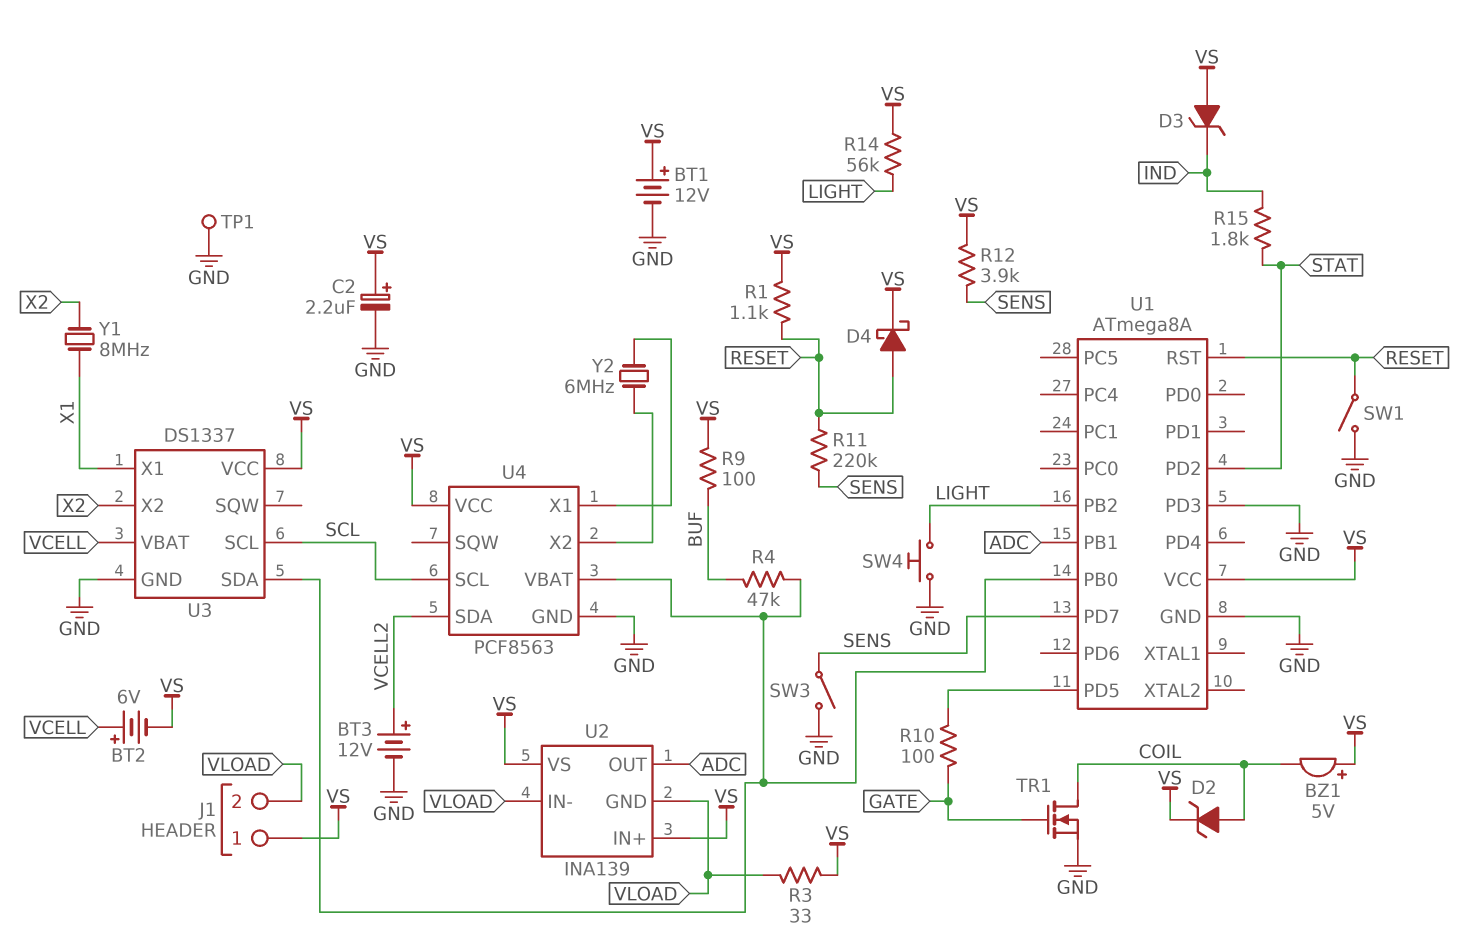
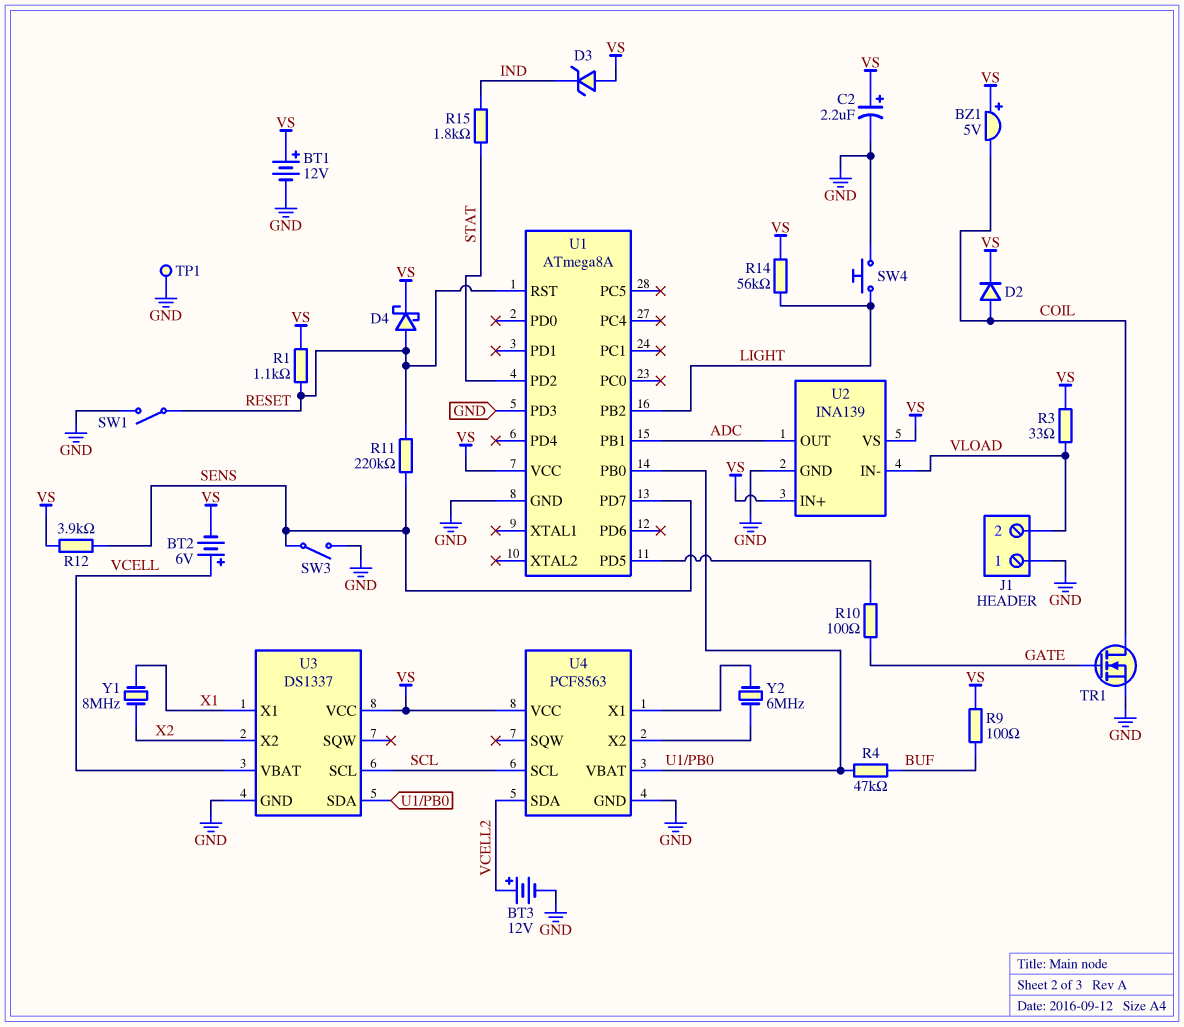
D2: zener (A COIL, K VS) -> diode (A COIL, K VS)
J1 pin 1: VS -> GND
U2 pin GND: VLOAD -> GND

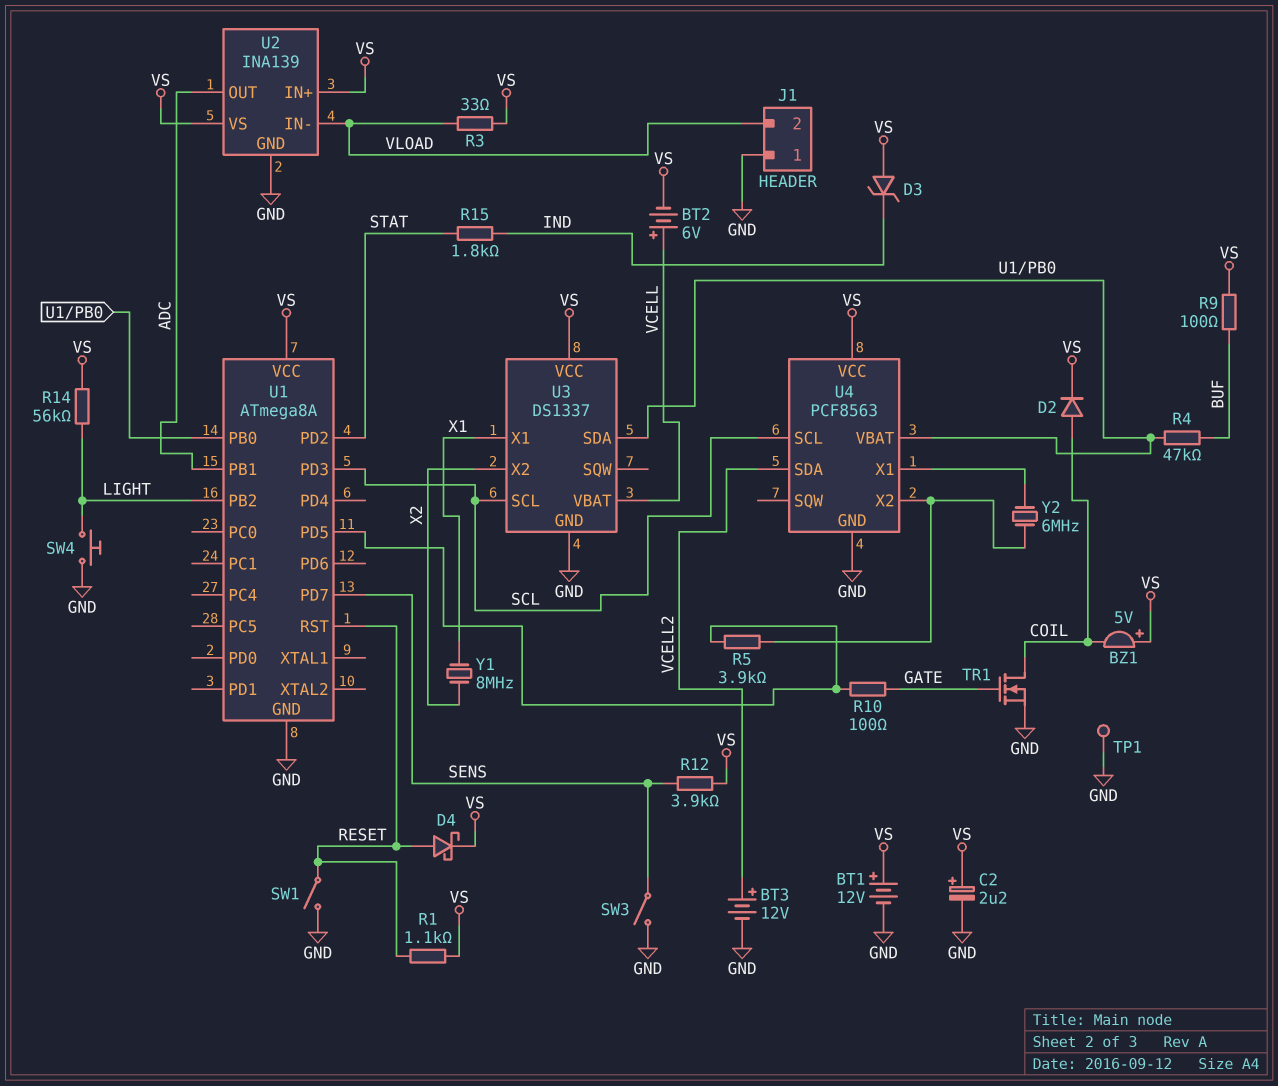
R5: none -> 3.9k (U1/PD5, U4/X2)
R11: 220k (RESET, SENS) -> none
U1 pin PD3: GND -> SCL

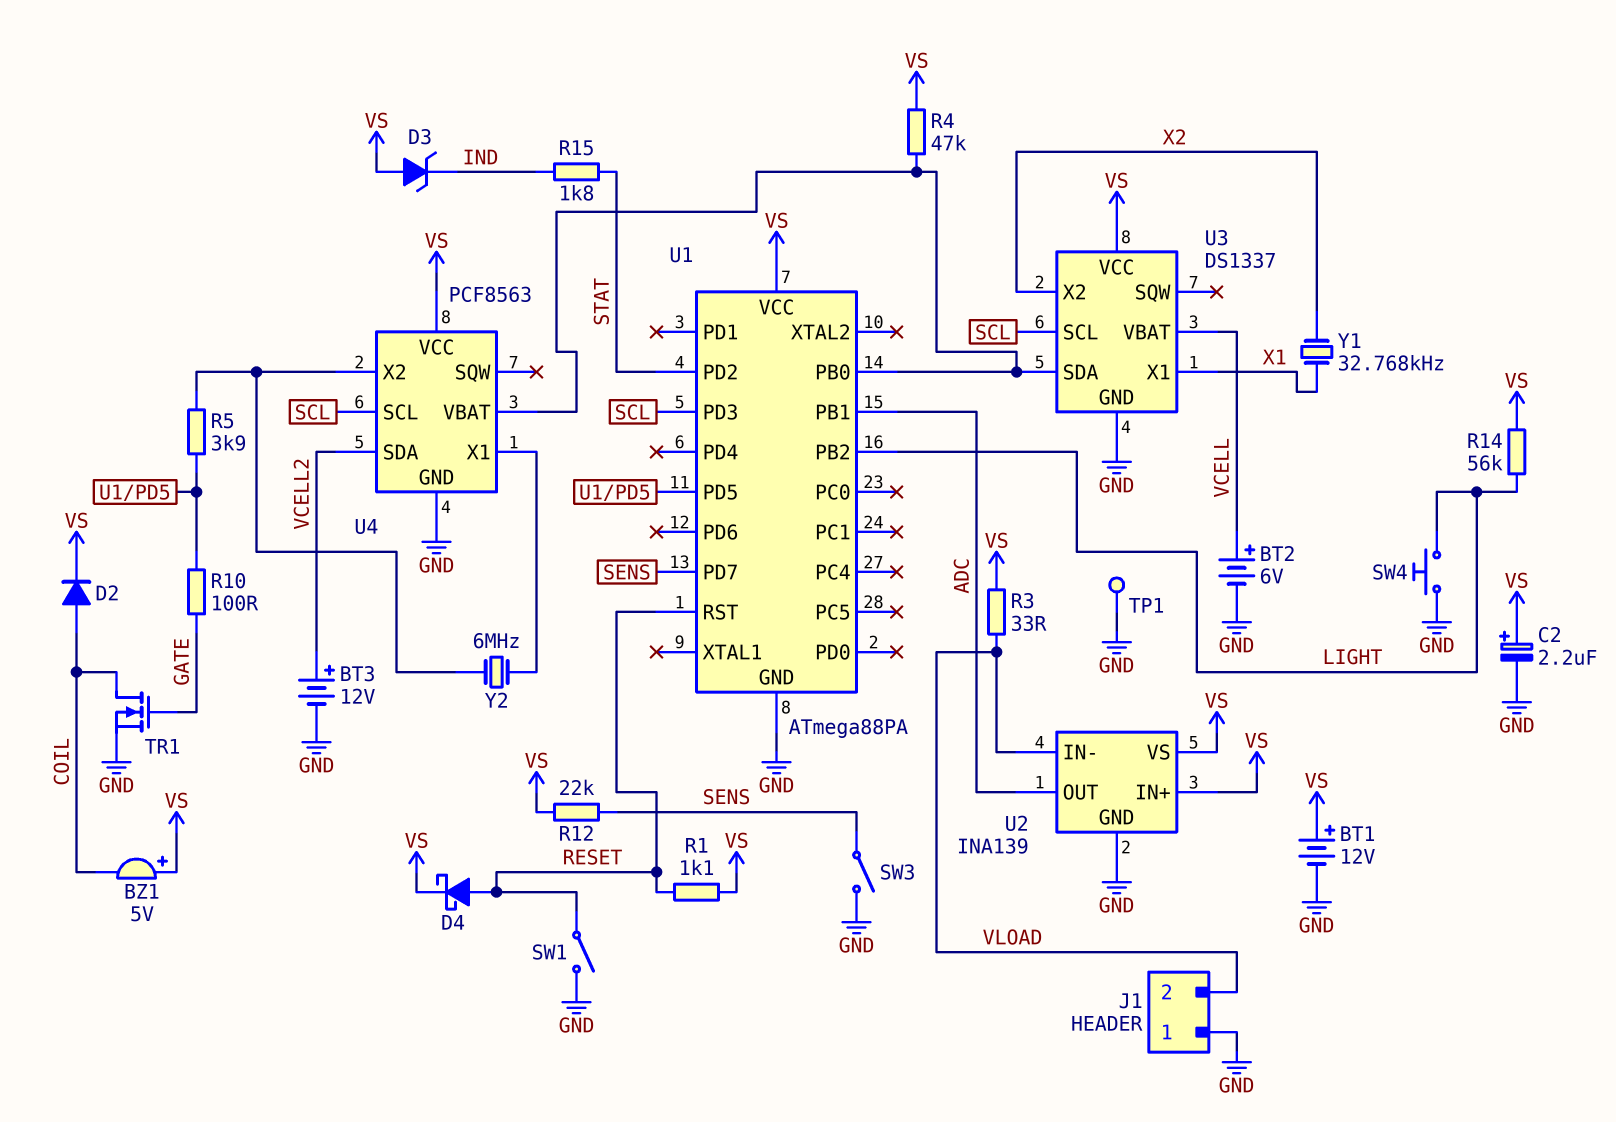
BT2: 6V (plus VCELL, minus VS) -> 6V (plus VCELL, minus GND)
R4: 47k (BUF, U1/PB0) -> 47k (U1/PB0, VS)
R9: 100 (BUF, VS) -> none
R12: 3.9k (SENS, VS) -> 22k (SENS, VS)
U1: ATmega8A -> ATmega88PA
Y1: 8MHz (X1, X2) -> 32.768kHz (X1, X2)

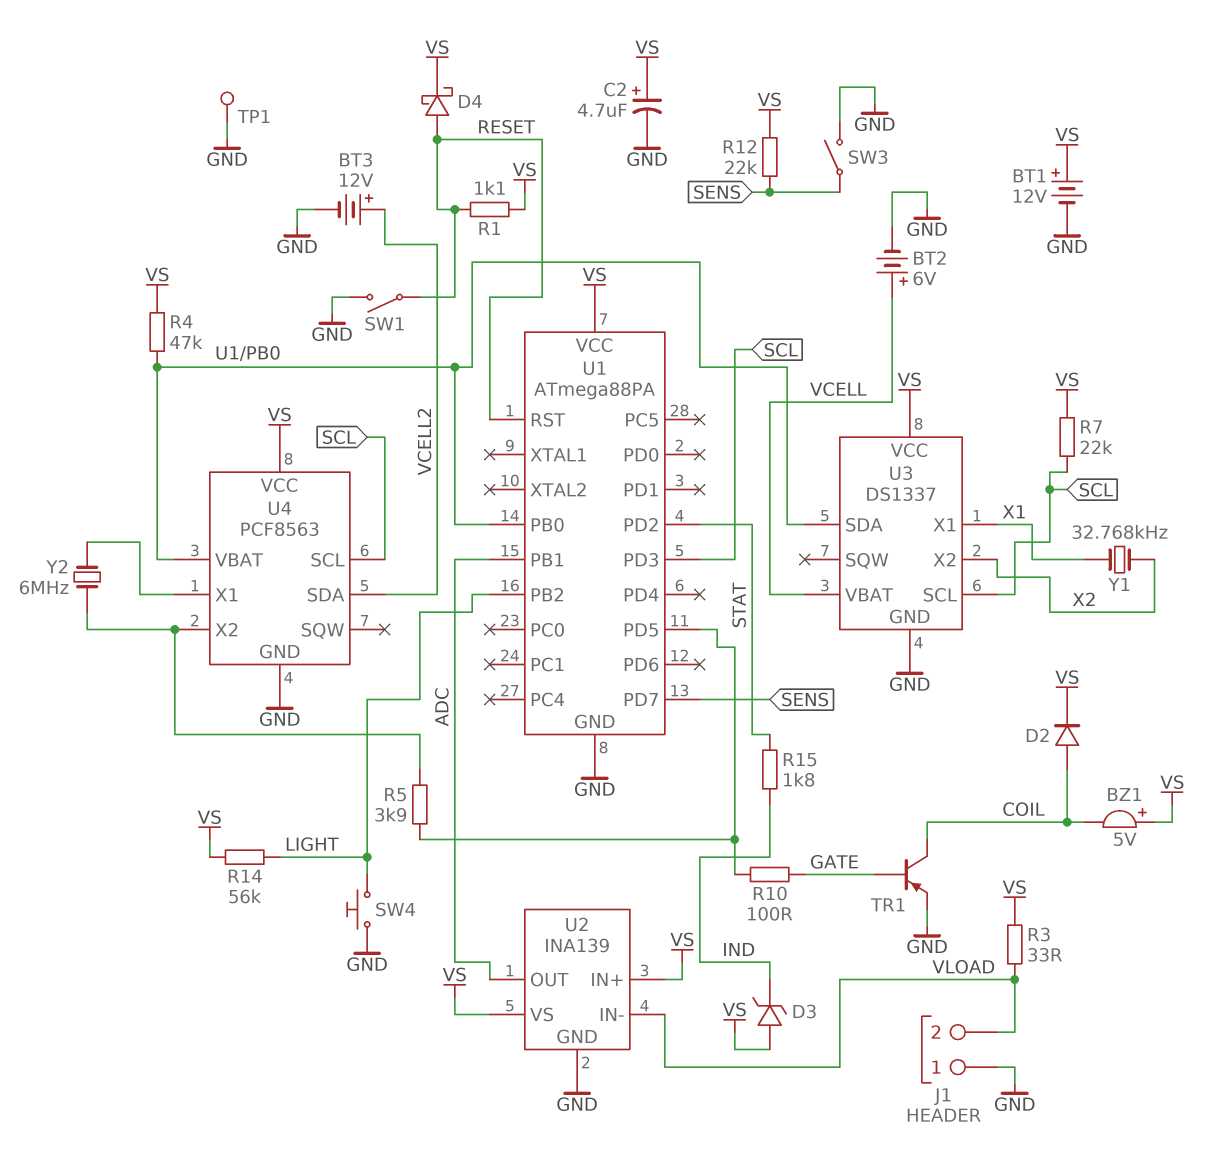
C2: 2.2uF (plus VS, minus GND) -> 4.7uF (plus VS, minus GND)
R7: none -> 22k (SCL, VS)
TR1: NMOS (G GATE, D COIL, S GND) -> PNP (B GATE, C COIL, E GND)

